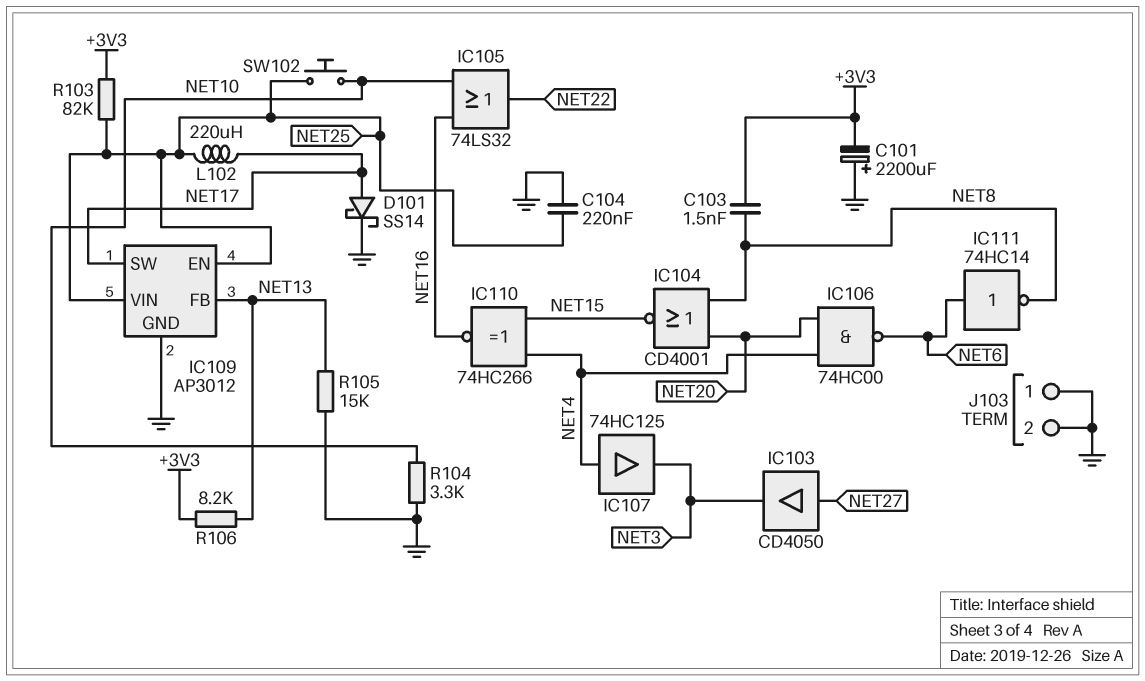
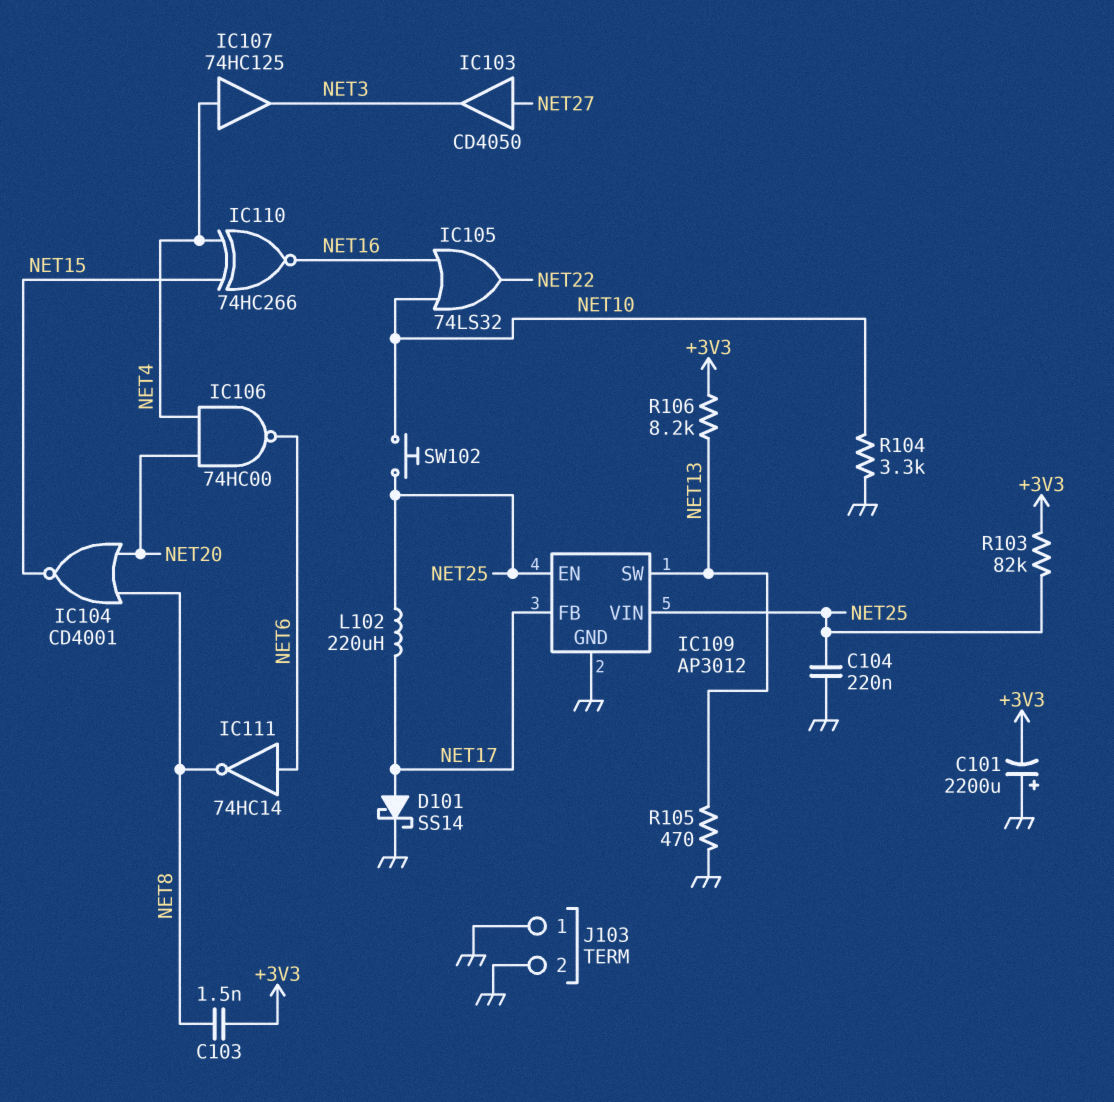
IC109 pin FB: NET13 -> NET17
IC109 pin SW: NET17 -> NET13
R105: 15k (GND, NET13) -> 470 (GND, NET13)

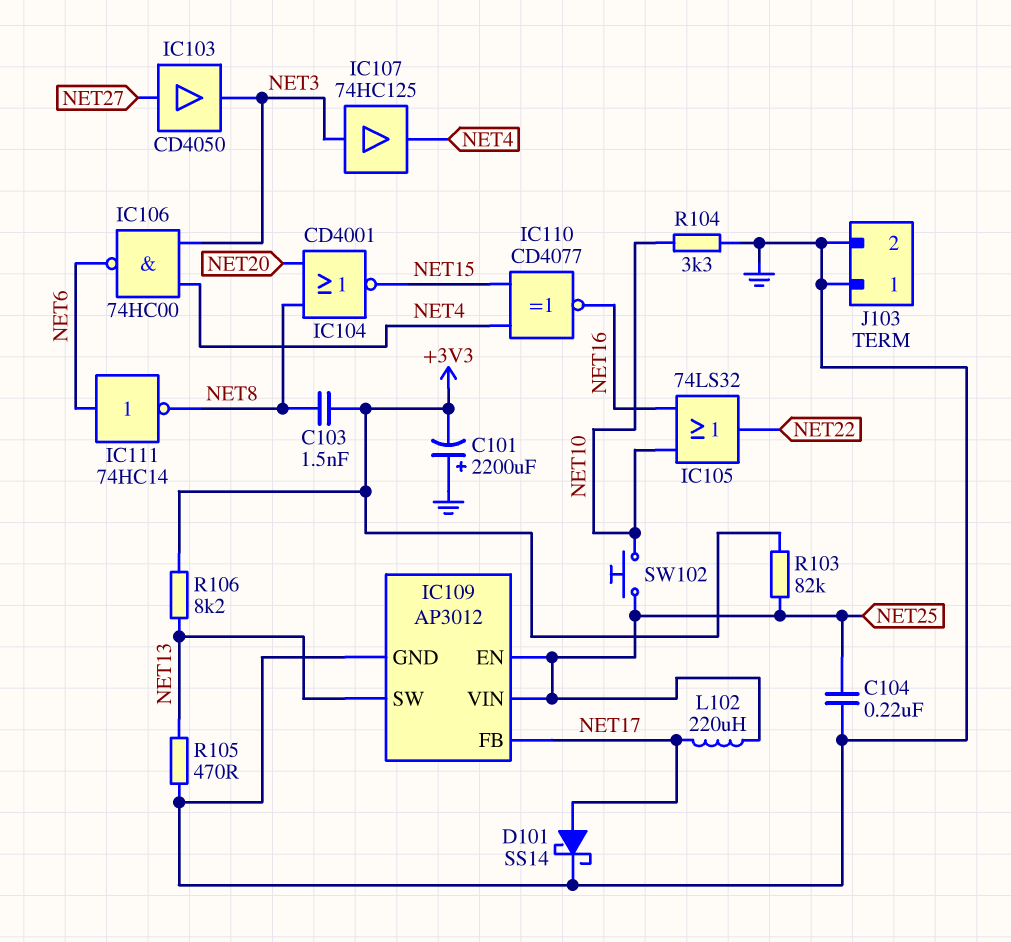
IC106: NAND 74HC00 (in NET4, in NET20, out NET6) -> NAND 74HC00 (in NET3, in NET4, out NET6)
IC107: buffer 74HC125 (in NET4, out NET3) -> buffer 74HC125 (in NET3, out NET4)
IC110: XNOR 74HC266 (in NET4, in NET15, out NET16) -> XNOR CD4077 (in NET4, in NET15, out NET16)

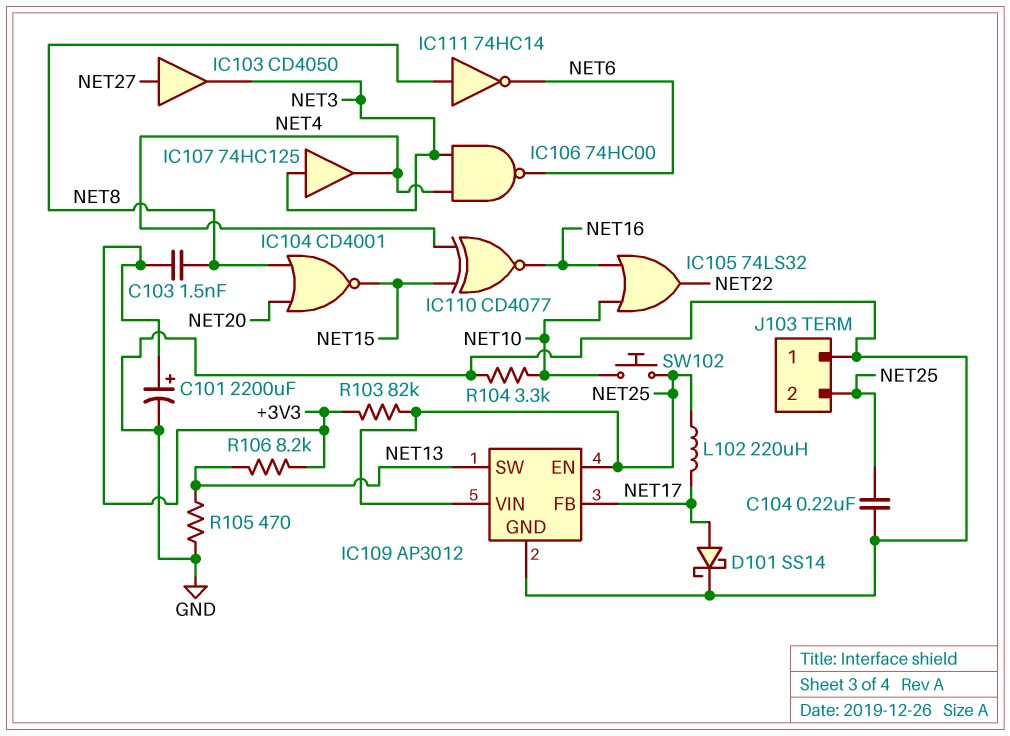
C101: 2200uF (plus GND, minus +3V3) -> 2200uF (plus +3V3, minus GND)
IC111: NOT 74HC14 (in NET6, out NET8) -> NOT 74HC14 (in NET8, out NET6)
J103 pin 2: GND -> NET25

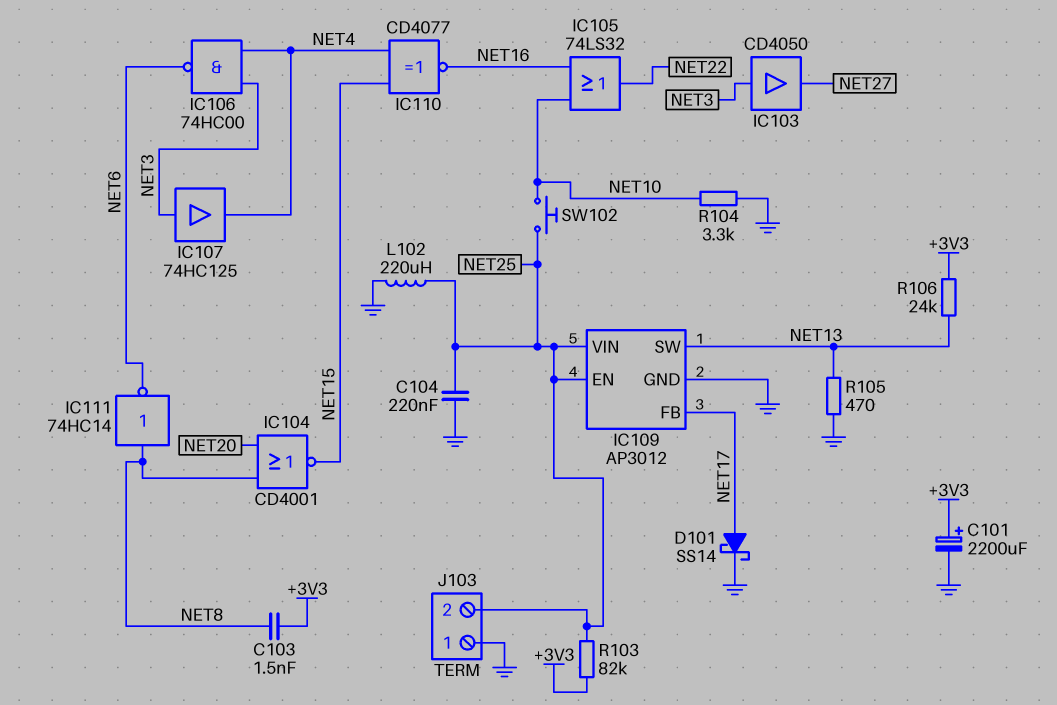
IC103: buffer CD4050 (in NET27, out NET3) -> buffer CD4050 (in NET3, out NET27)
L102: 220uH (NET17, NET25) -> 220uH (GND, NET25)
R106: 8.2k (+3V3, NET13) -> 24k (+3V3, NET13)

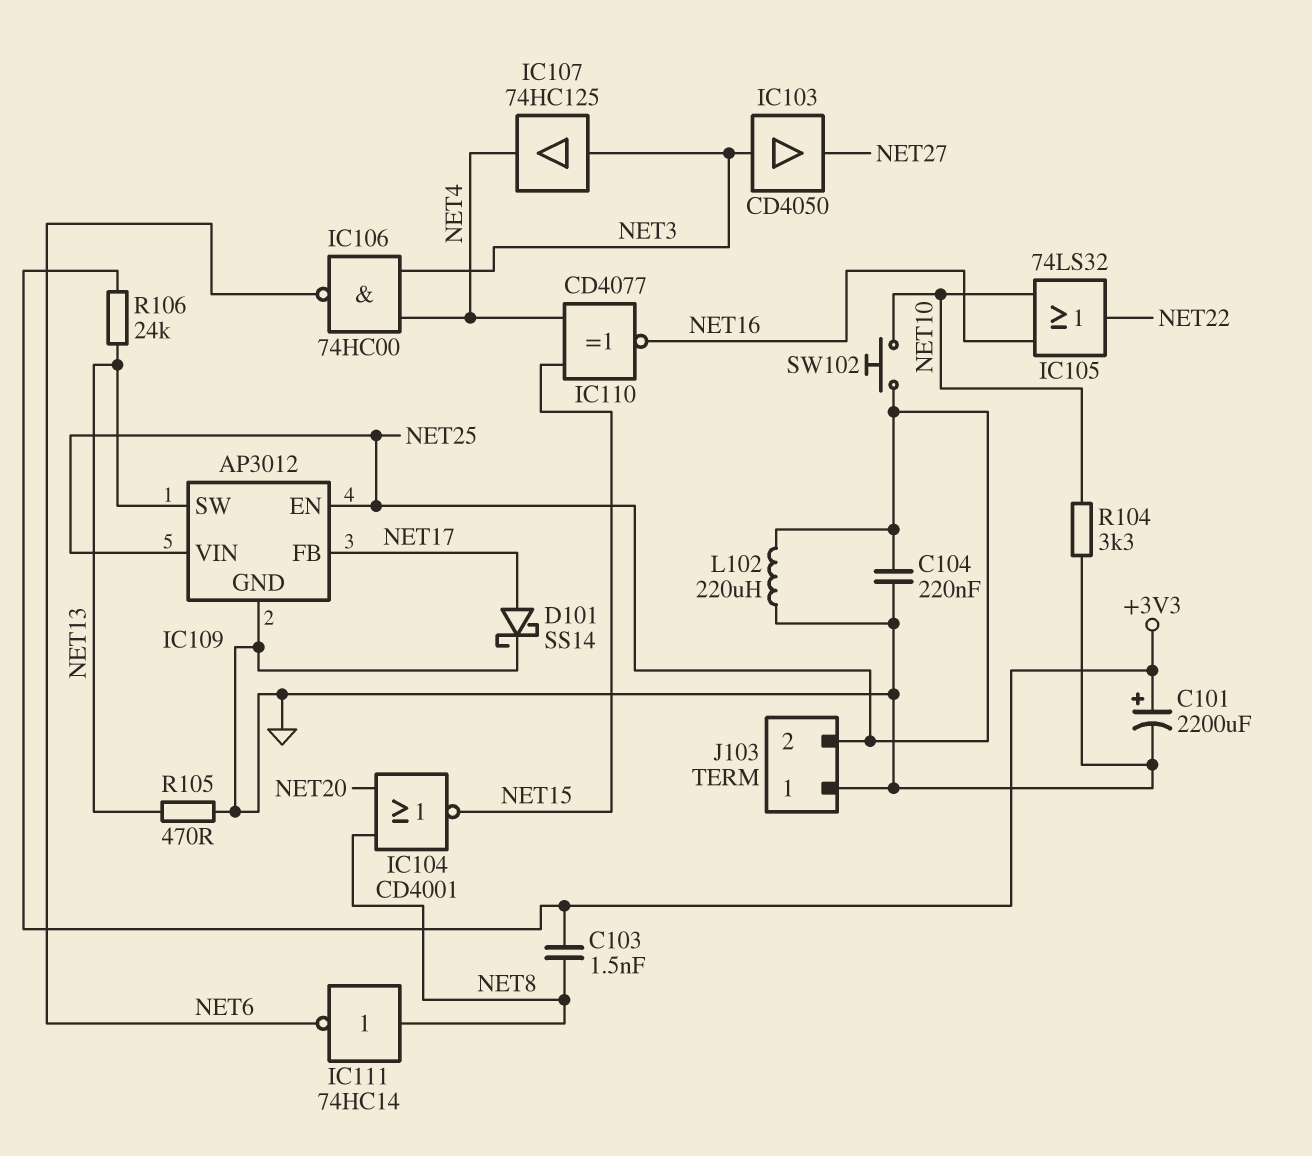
R103: 82k (+3V3, NET25) -> none

